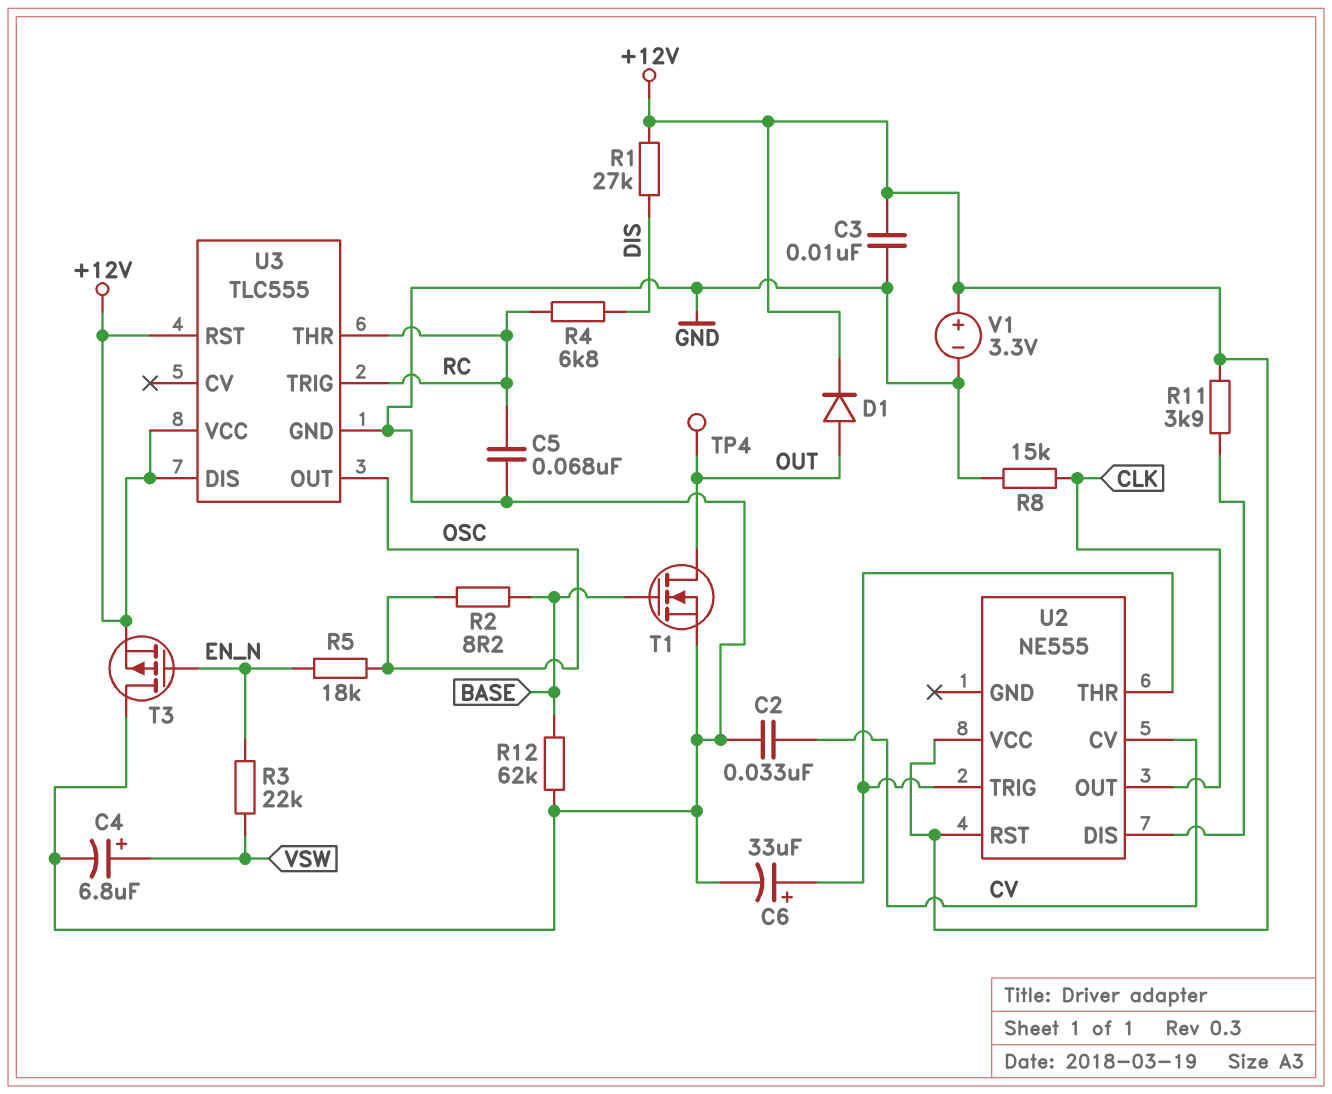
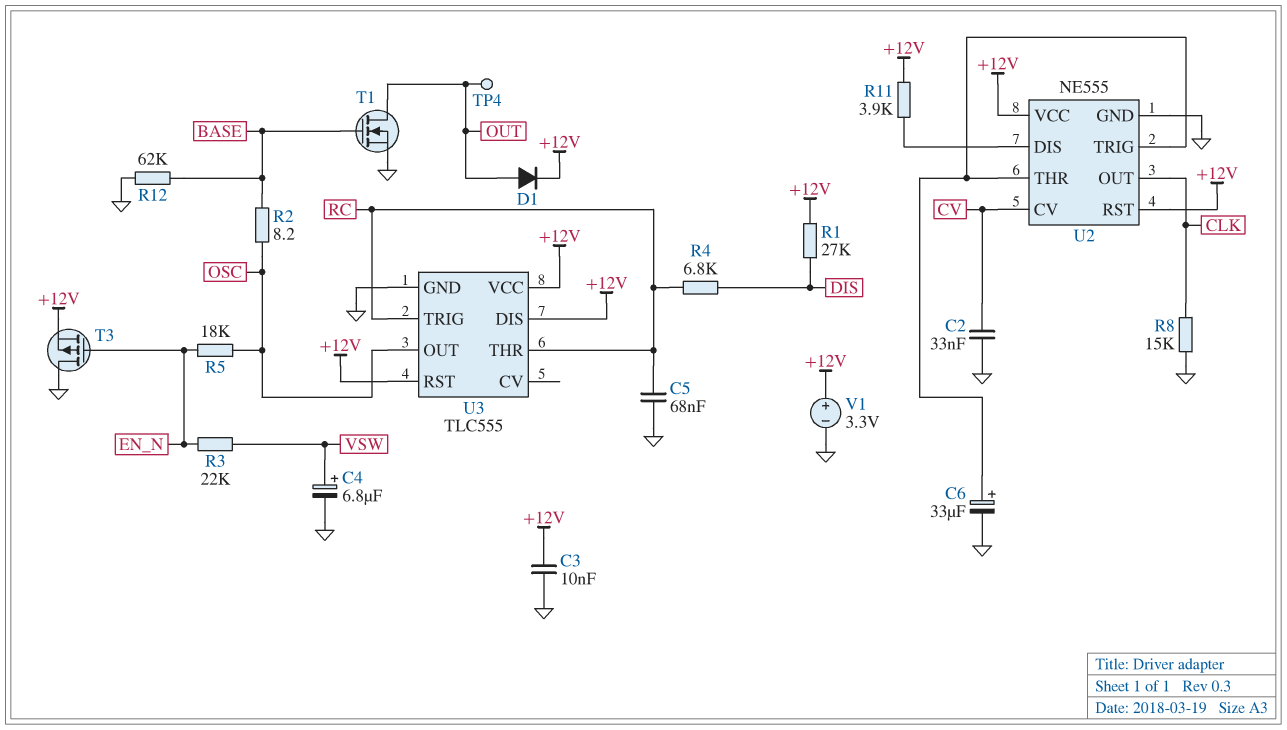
U2 pin GND: none -> GND

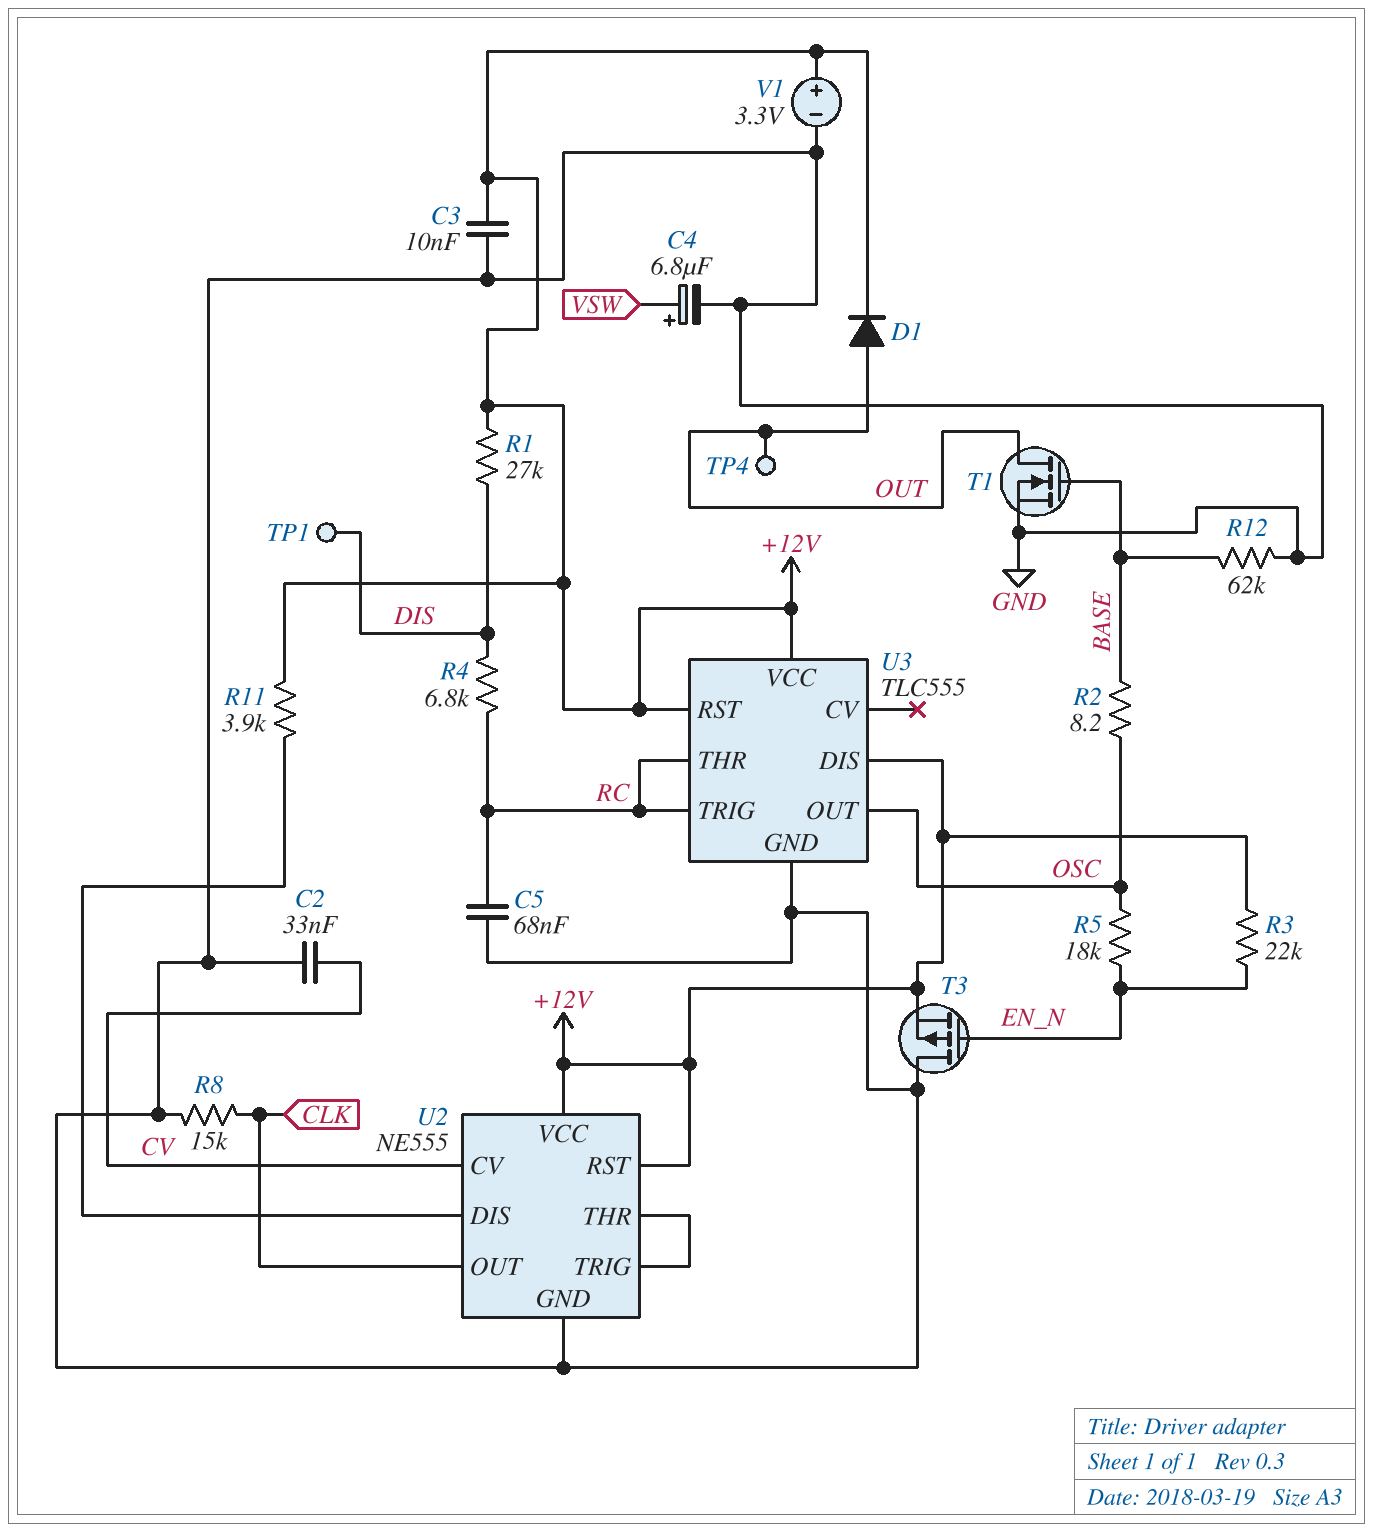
C6: 33uF (plus U2/THR, minus GND) -> none
R3: 22k (EN_N, VSW) -> 22k (+12V, EN_N)
TP1: none -> test point (DIS)

